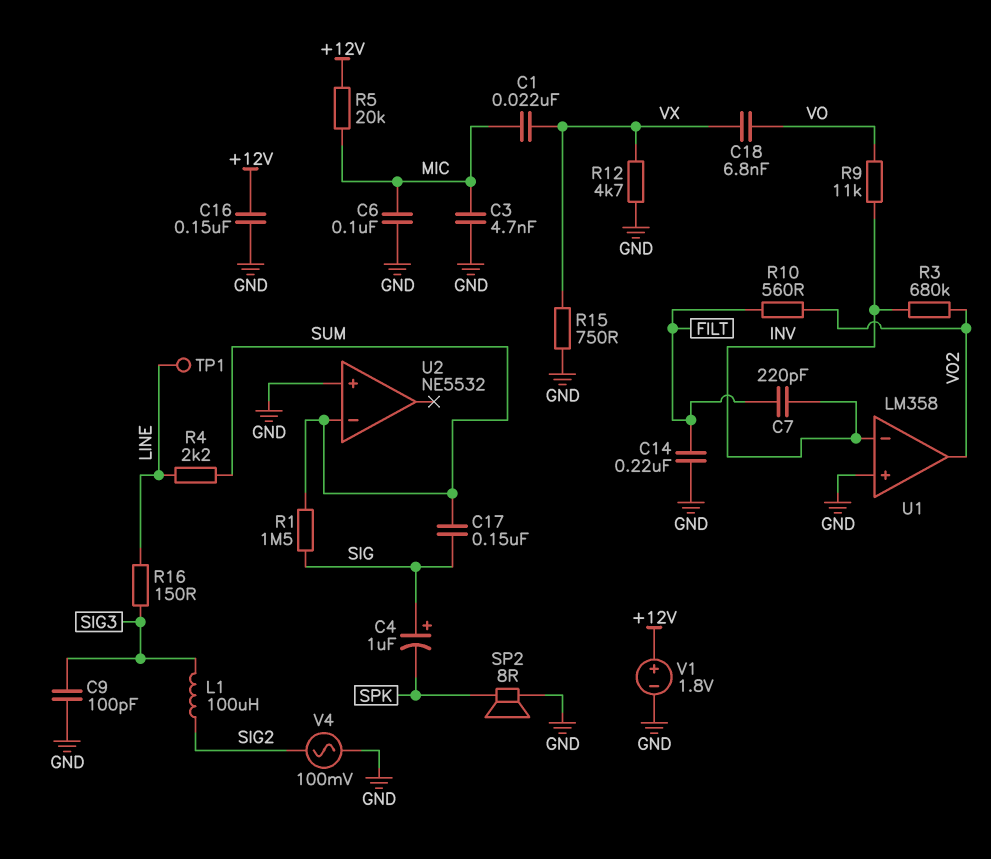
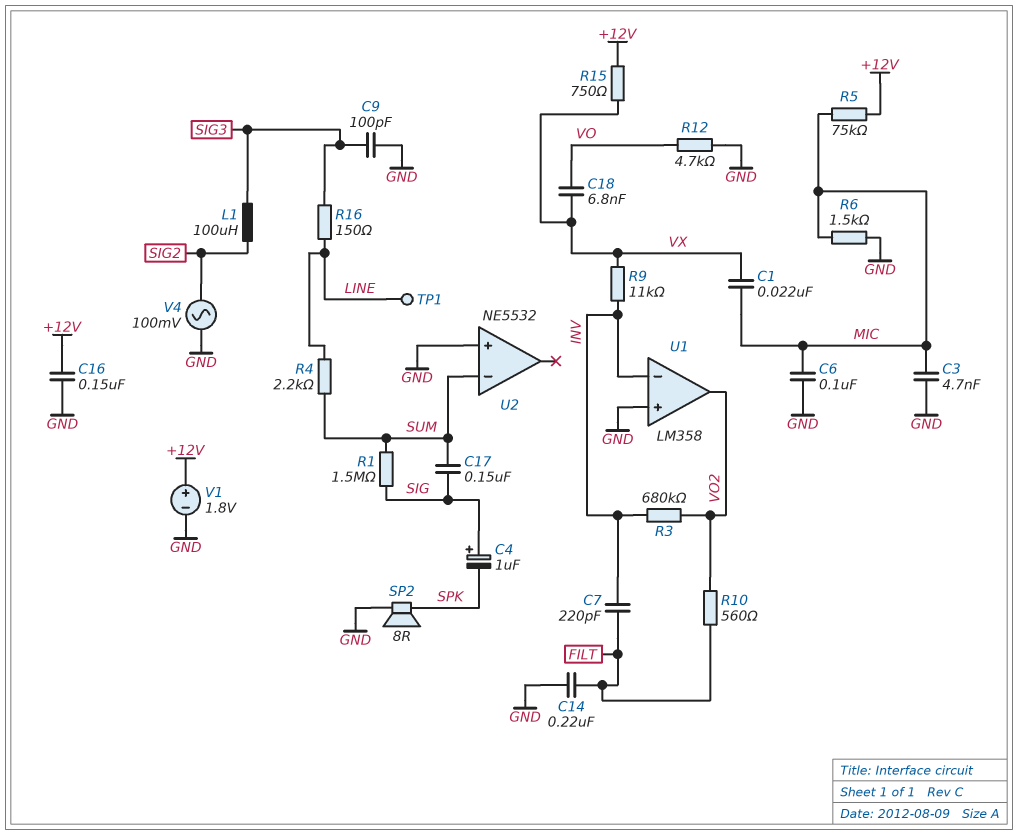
R5: 20k (+12V, MIC) -> 75k (+12V, MIC)
R6: none -> 1.5k (GND, MIC)
R9: 11k (INV, VO) -> 11k (INV, VX)
R12: 4.7k (GND, VX) -> 4.7k (GND, VO)
R15: 750 (GND, VX) -> 750 (+12V, VX)

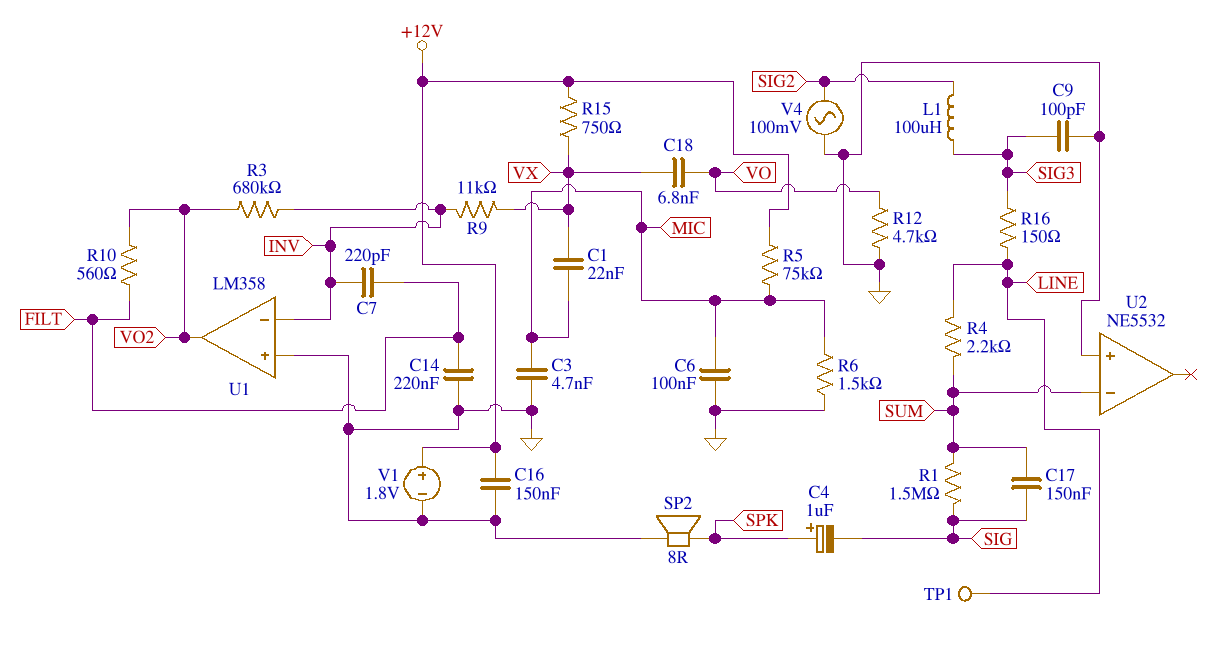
C4: 1uF (plus SIG, minus SPK) -> 1uF (plus SPK, minus SIG)

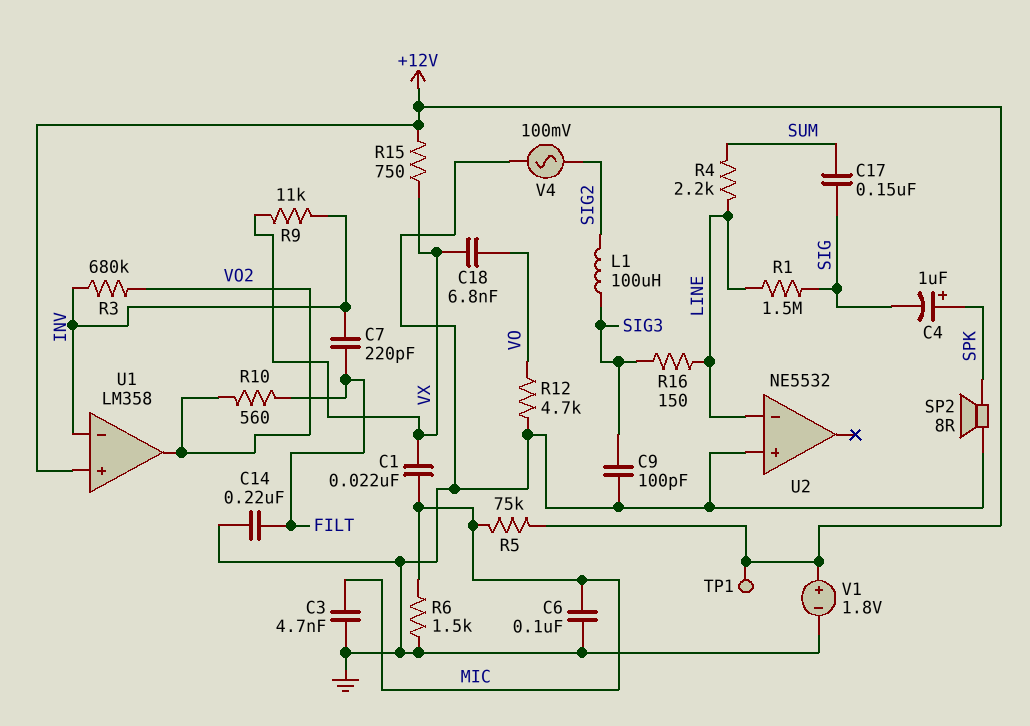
C16: 150nF (+12V, GND) -> none
R1: 1.5M (SIG, SUM) -> 1.5M (LINE, SIG)
TP1: test point (LINE) -> test point (+12V)
U1 pin in+: GND -> +12V
U2 pin in-: SUM -> LINE

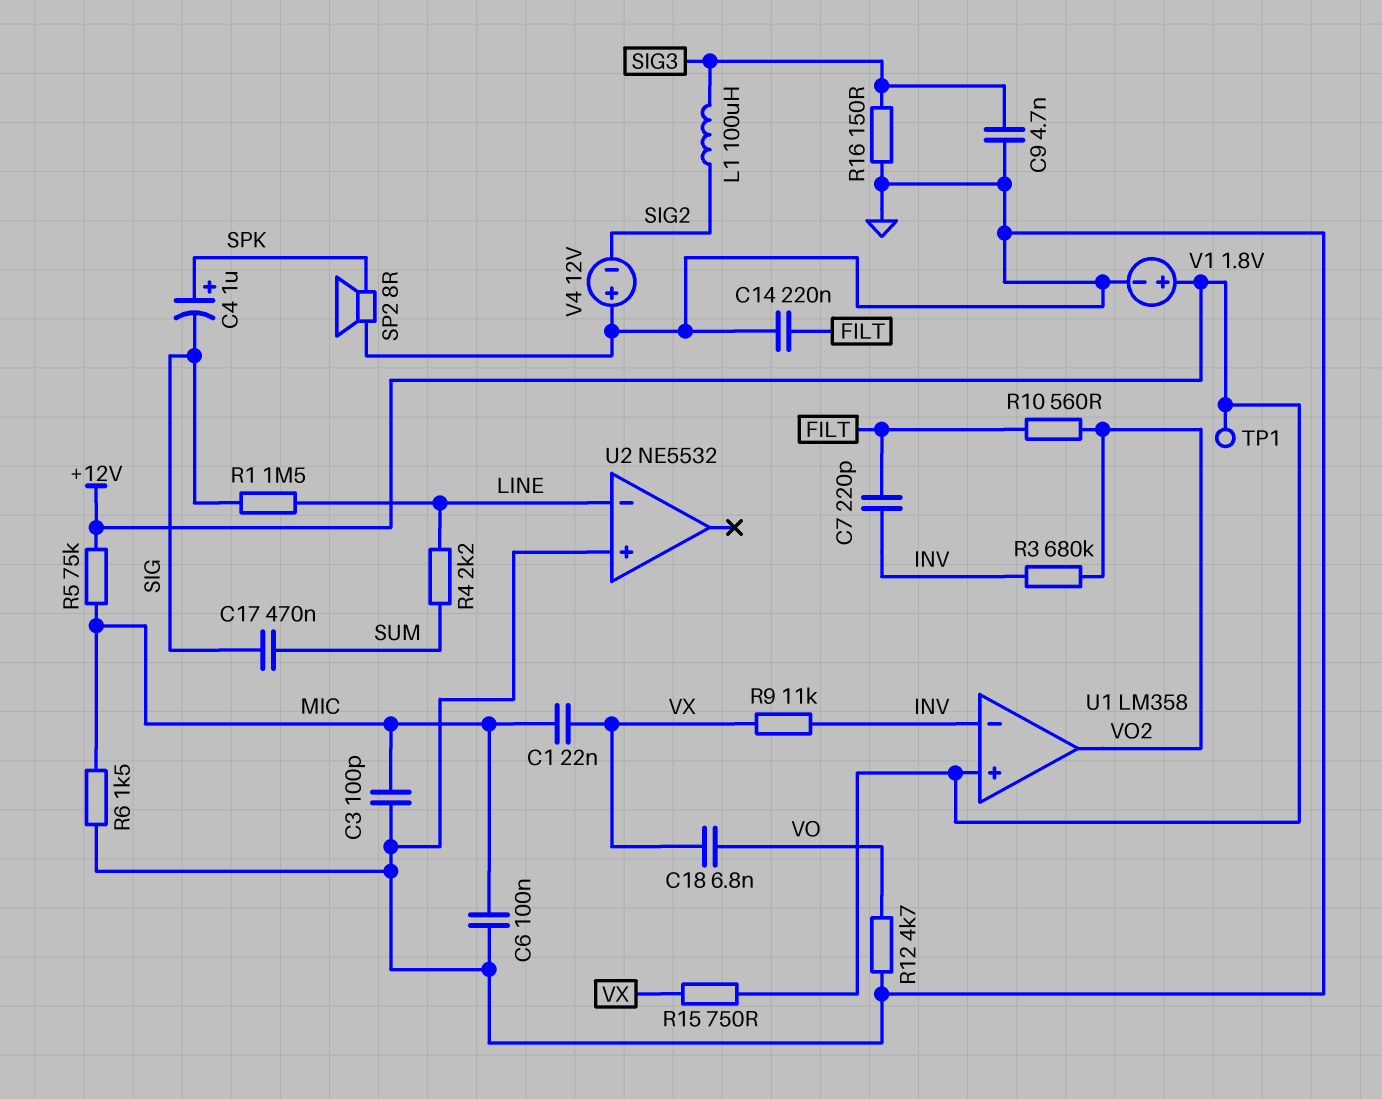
C3: 4.7nF (GND, MIC) -> 100pF (GND, MIC)
C9: 100pF (GND, SIG3) -> 4.7nF (GND, SIG3)
C17: 150nF (SIG, SUM) -> 470nF (SIG, SUM)
R16: 150 (LINE, SIG3) -> 150 (GND, SIG3)
V4: AC 100mV (GND, SIG2) -> 12V (plus GND, minus SIG2)

